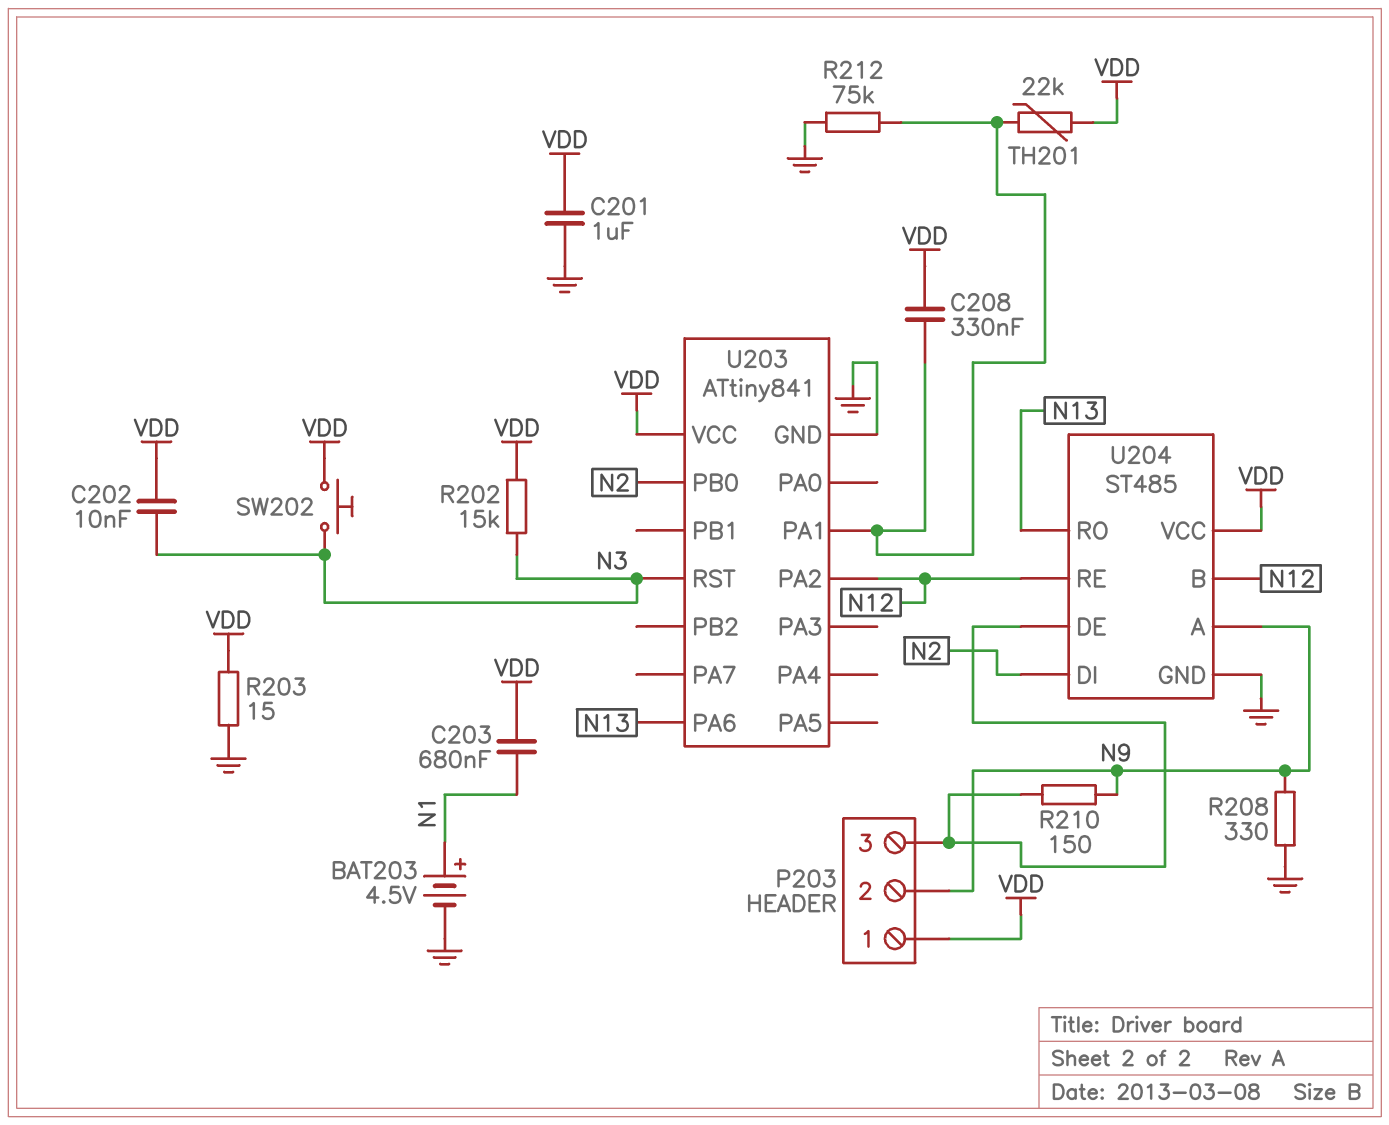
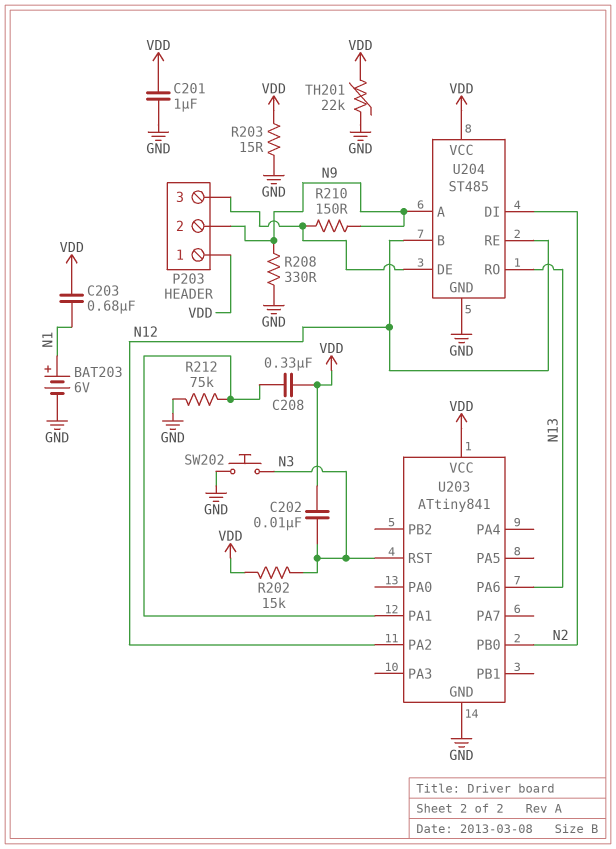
BAT203: 4.5V (plus N1, minus GND) -> 6V (plus N1, minus GND)
SW202: button (N3, VDD) -> button (GND, N3)
TH201: 22k (U203/PA1, VDD) -> 22k (GND, VDD)

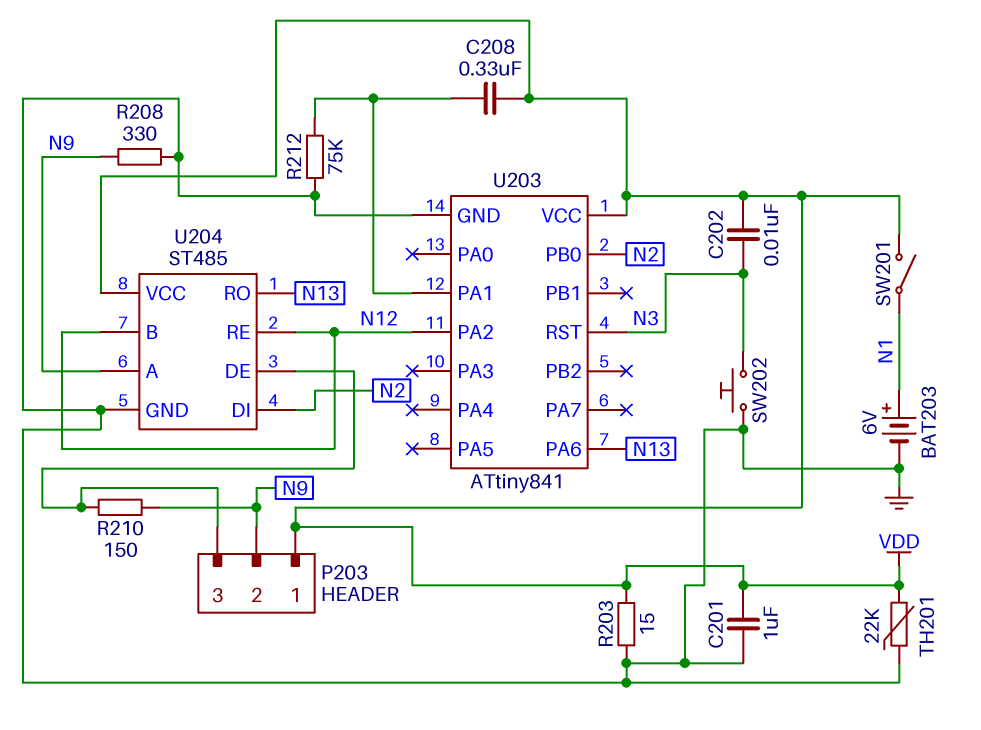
C203: 680nF (N1, VDD) -> none
R202: 15k (N3, VDD) -> none
SW201: none -> switch (N1, VDD)

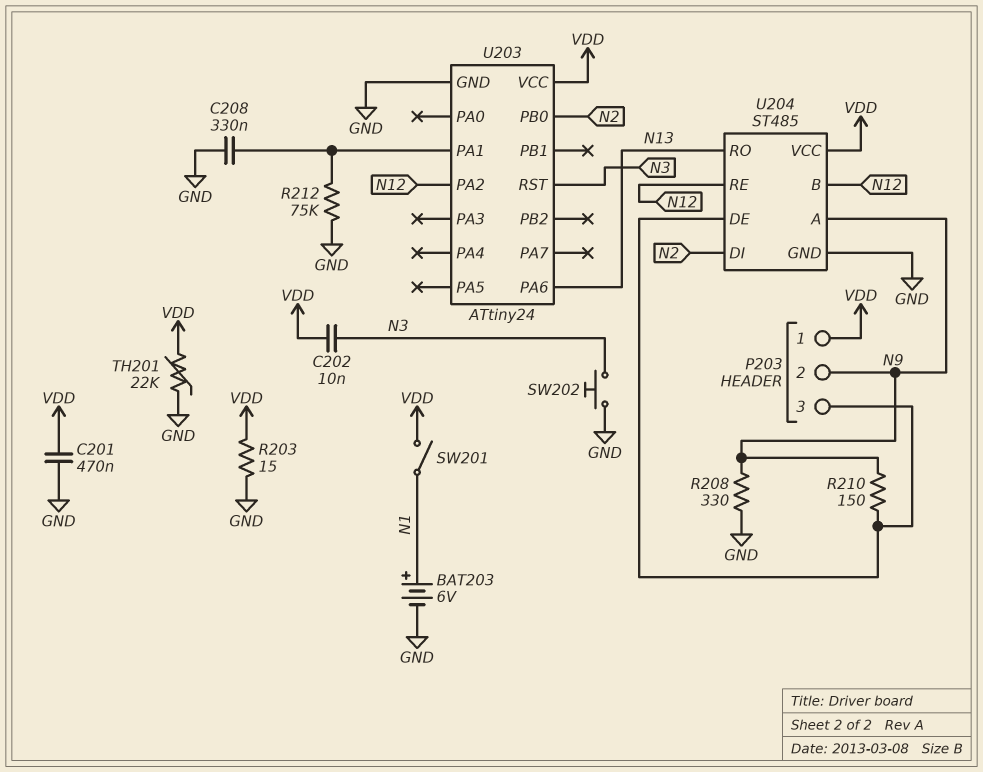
C201: 1uF (GND, VDD) -> 470nF (GND, VDD)
C208: 330nF (U203/PA1, VDD) -> 330nF (GND, U203/PA1)
U203: ATtiny841 -> ATtiny24

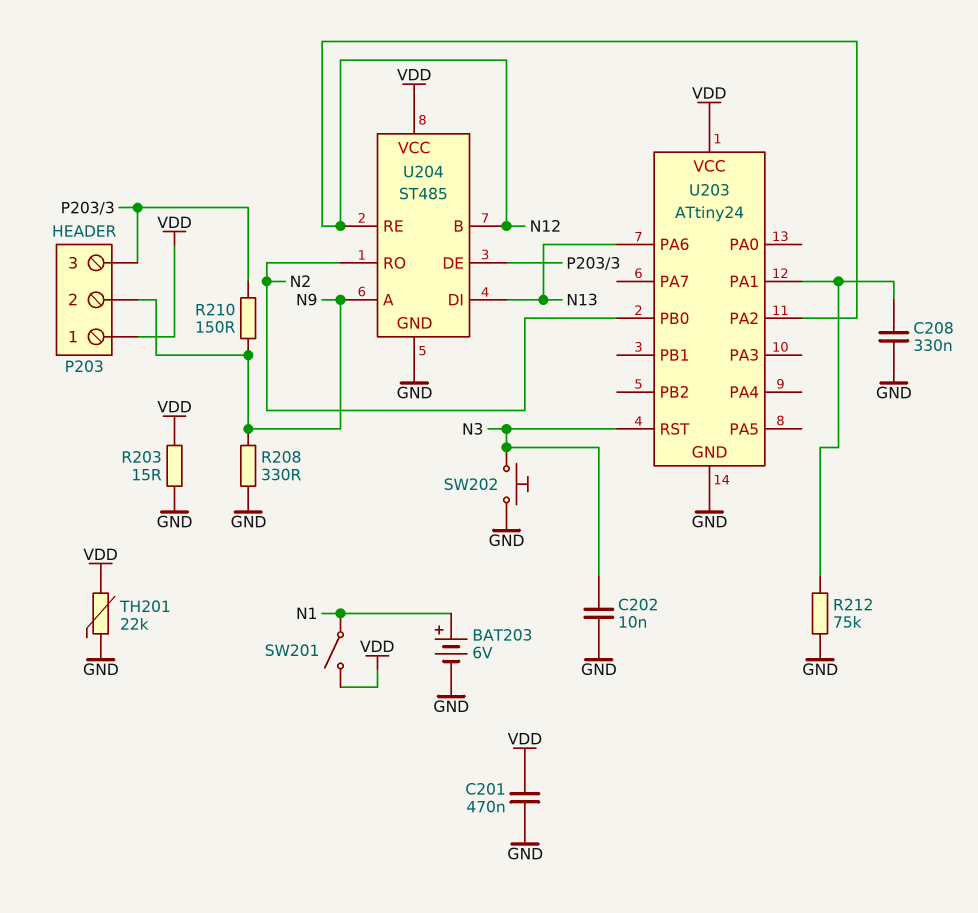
C202: 10nF (N3, VDD) -> 10nF (GND, N3)
U204 pin DI: N2 -> N13
U204 pin RO: N13 -> N2

